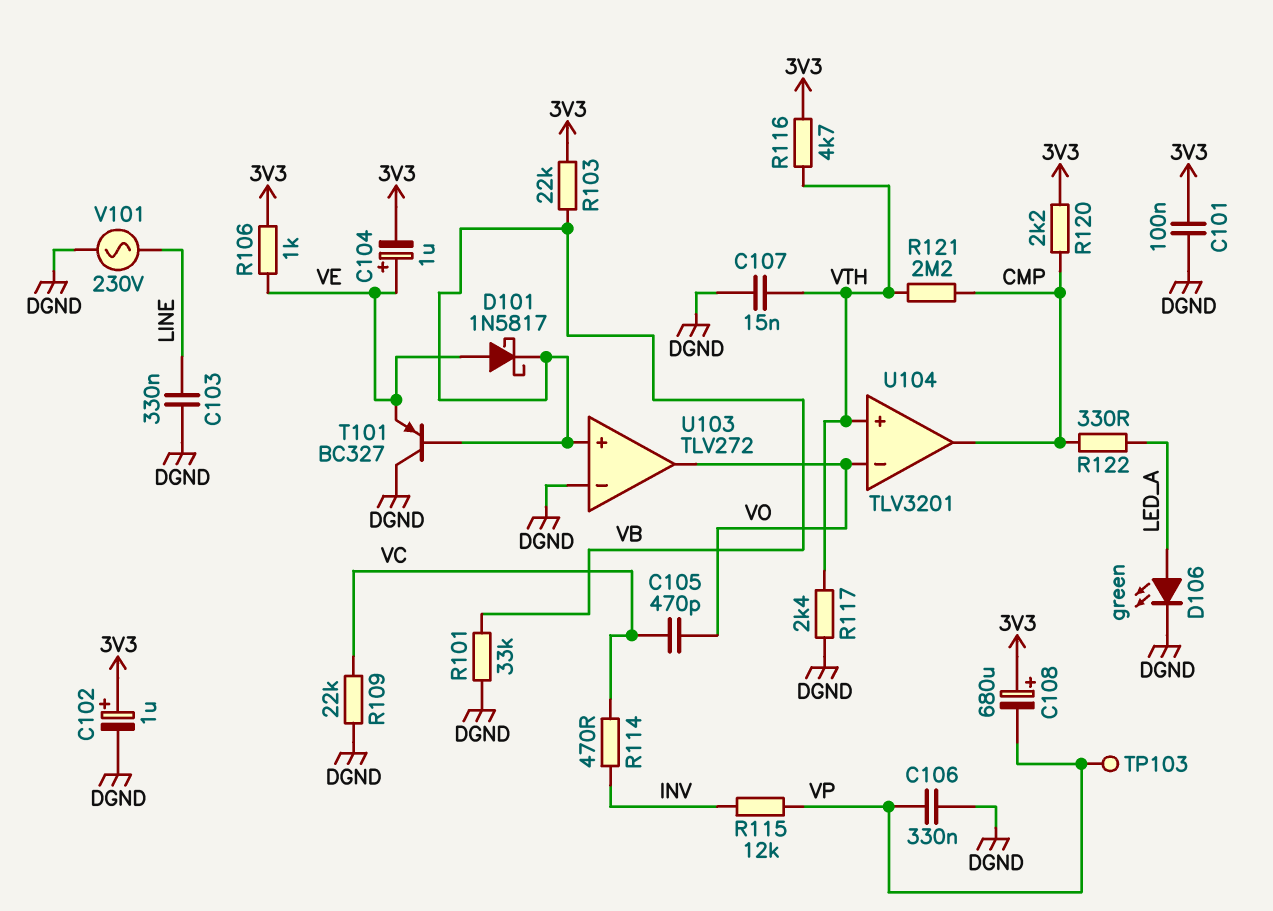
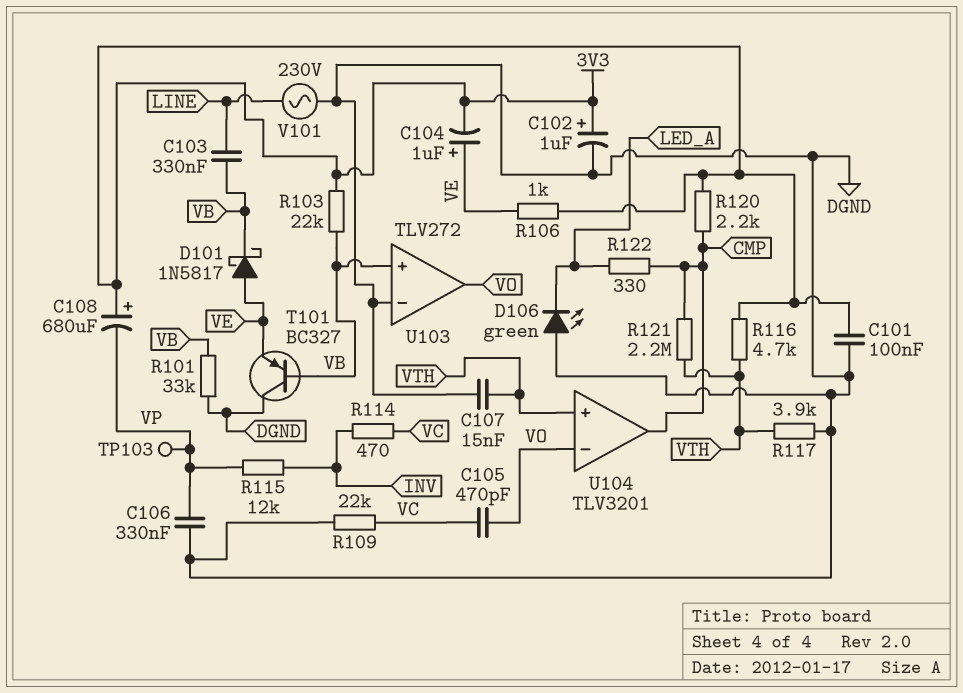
C103: 330nF (DGND, LINE) -> 330nF (LINE, VB)
D106: LED green (A LED_A, K DGND) -> LED green (A DGND, K LED_A)
R117: 2.4k (DGND, VTH) -> 3.9k (DGND, VTH)

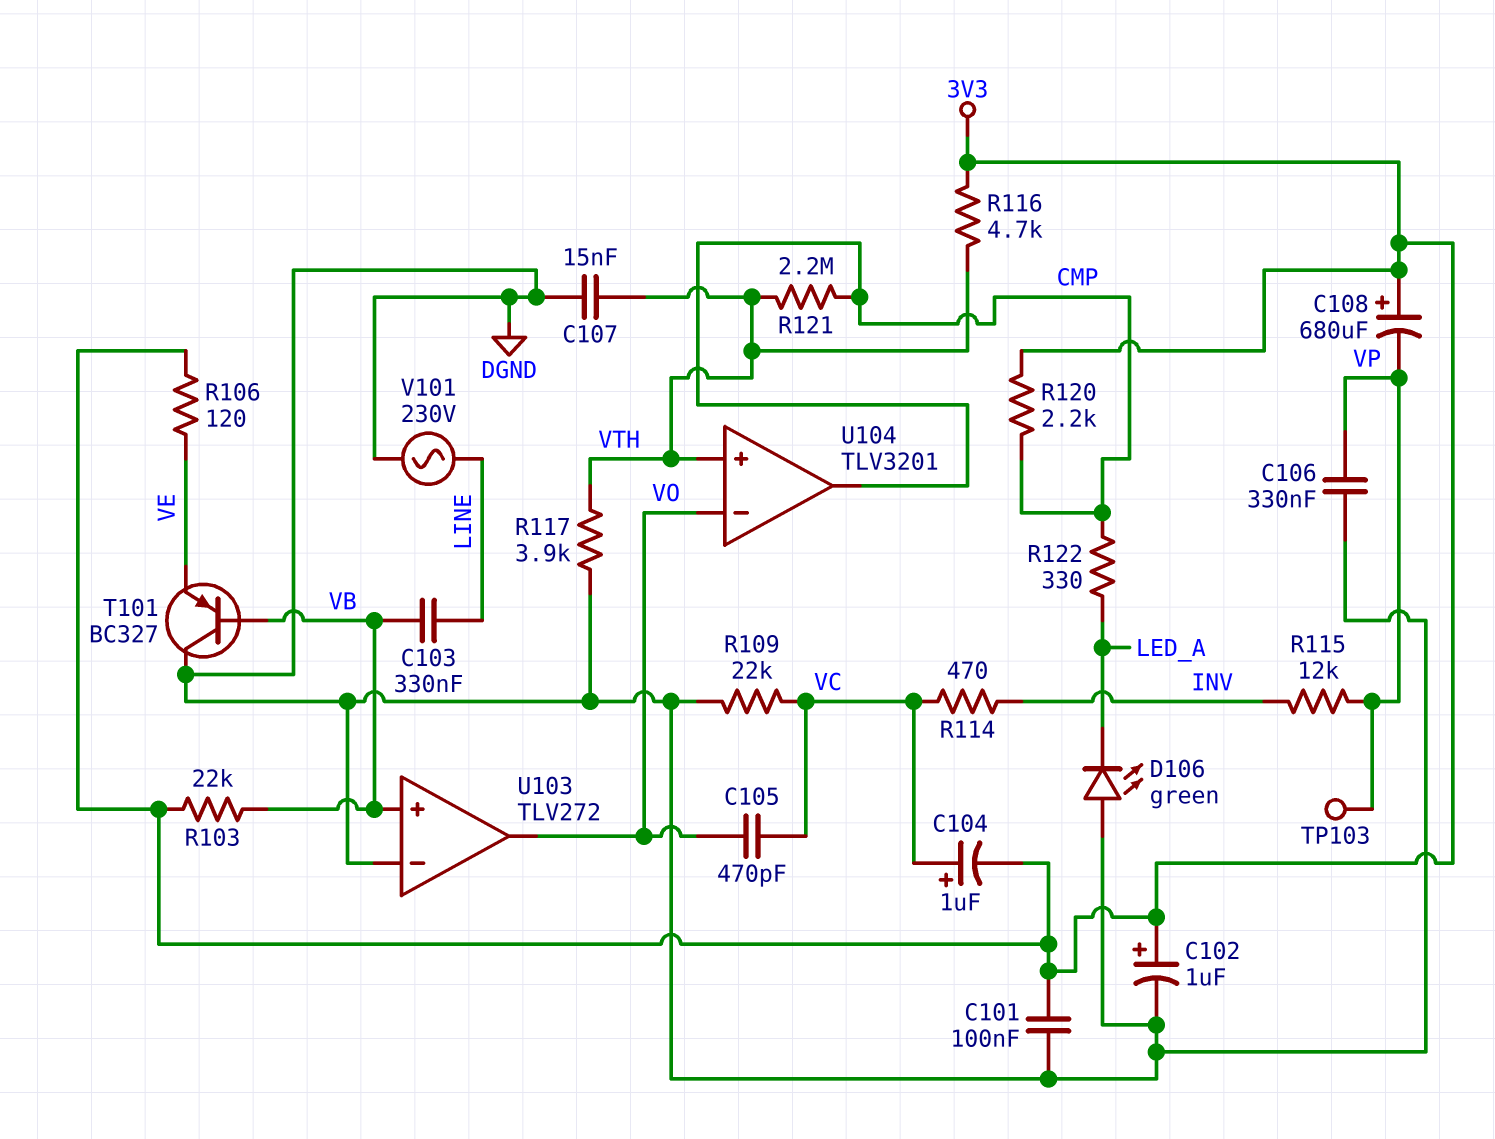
C104: 1uF (plus VE, minus 3V3) -> 1uF (plus VC, minus 3V3)
D101: schottky 1N5817 (A VE, K VB) -> none
R101: 33k (DGND, VB) -> none
R106: 1k (3V3, VE) -> 120 (3V3, VE)

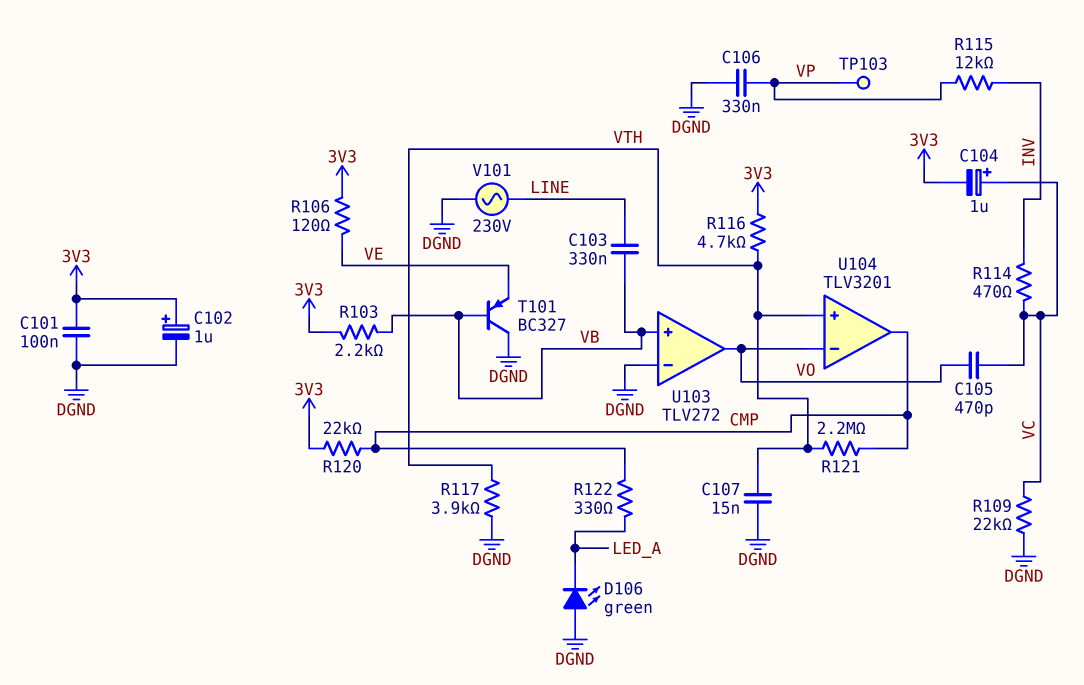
C108: 680uF (plus 3V3, minus VP) -> none
R103: 22k (3V3, VB) -> 2.2k (3V3, VB)
R120: 2.2k (3V3, CMP) -> 22k (3V3, CMP)

